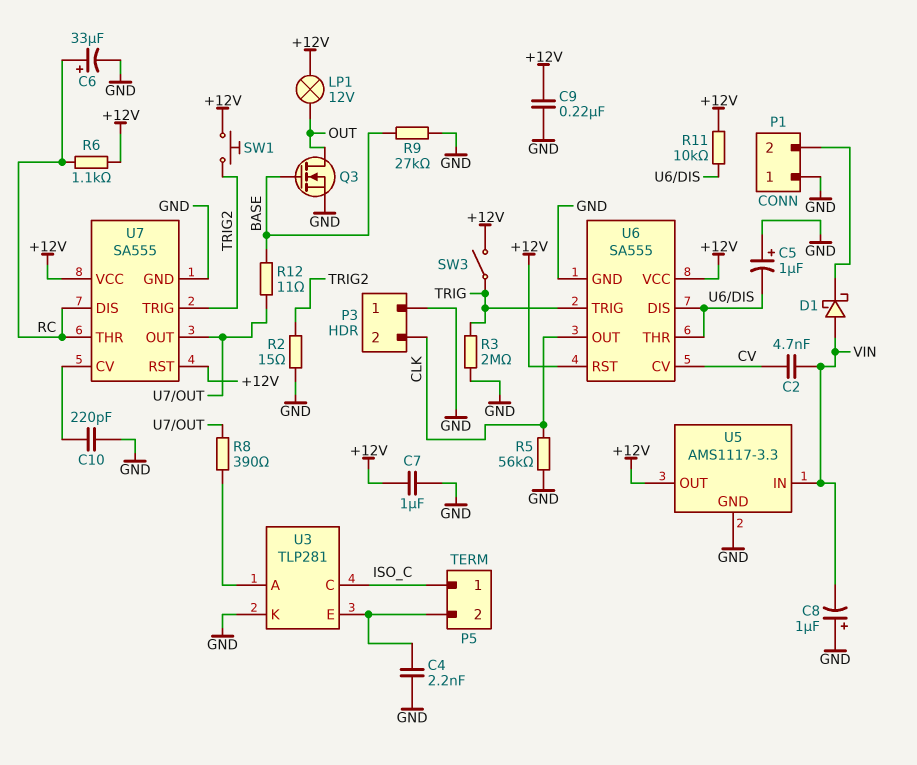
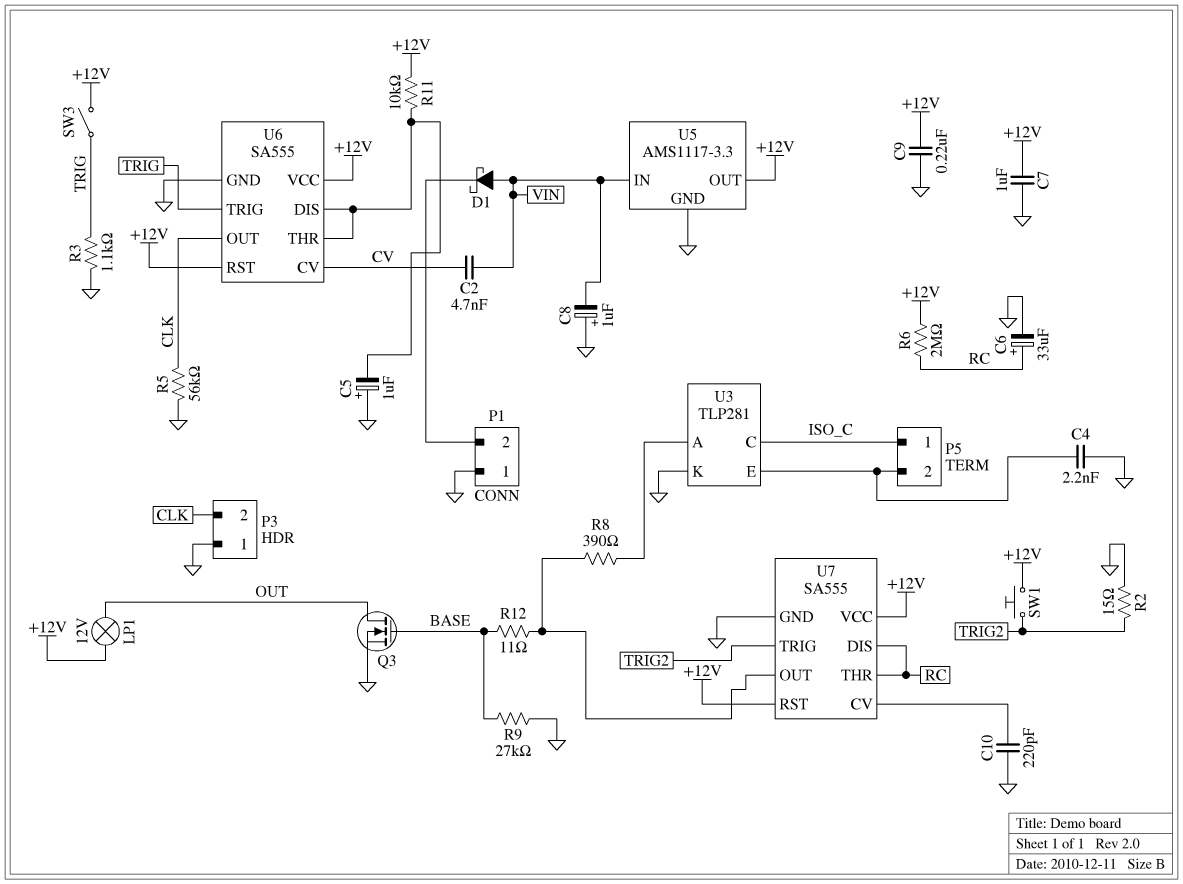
R3: 2M (GND, TRIG) -> 1.1k (GND, TRIG)
R6: 1.1k (+12V, RC) -> 2M (+12V, RC)

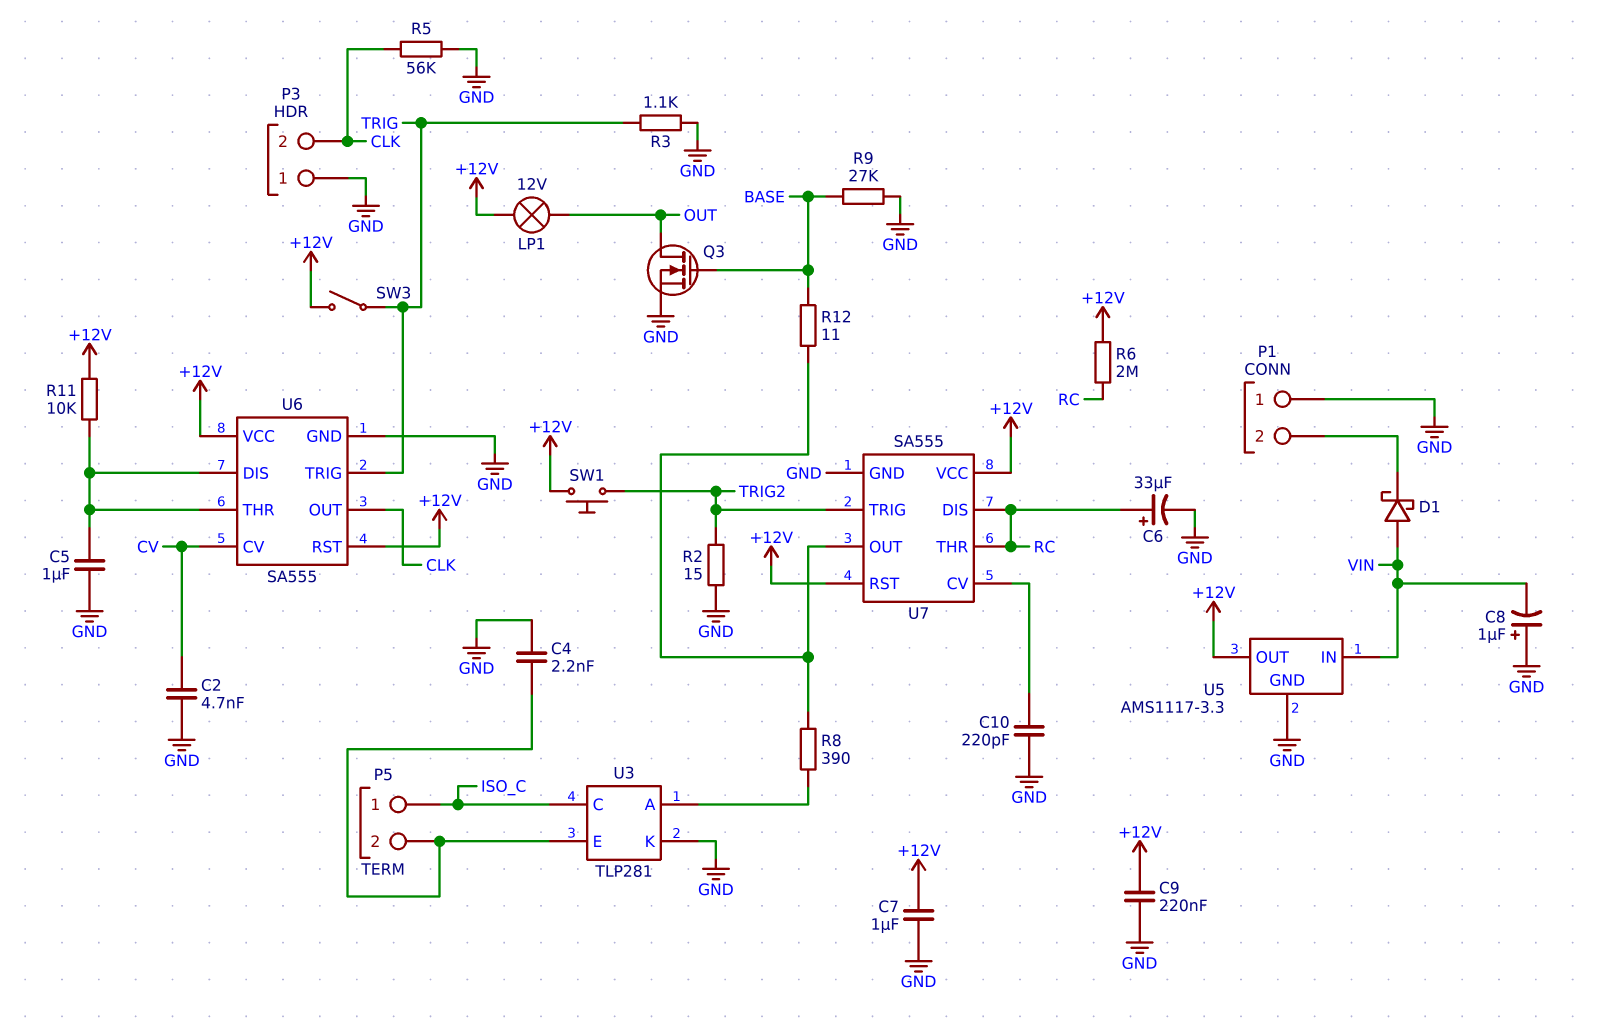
C2: 4.7nF (CV, VIN) -> 4.7nF (CV, GND)
C5: 1uF (plus GND, minus U6/DIS) -> 1uF (GND, U6/DIS)

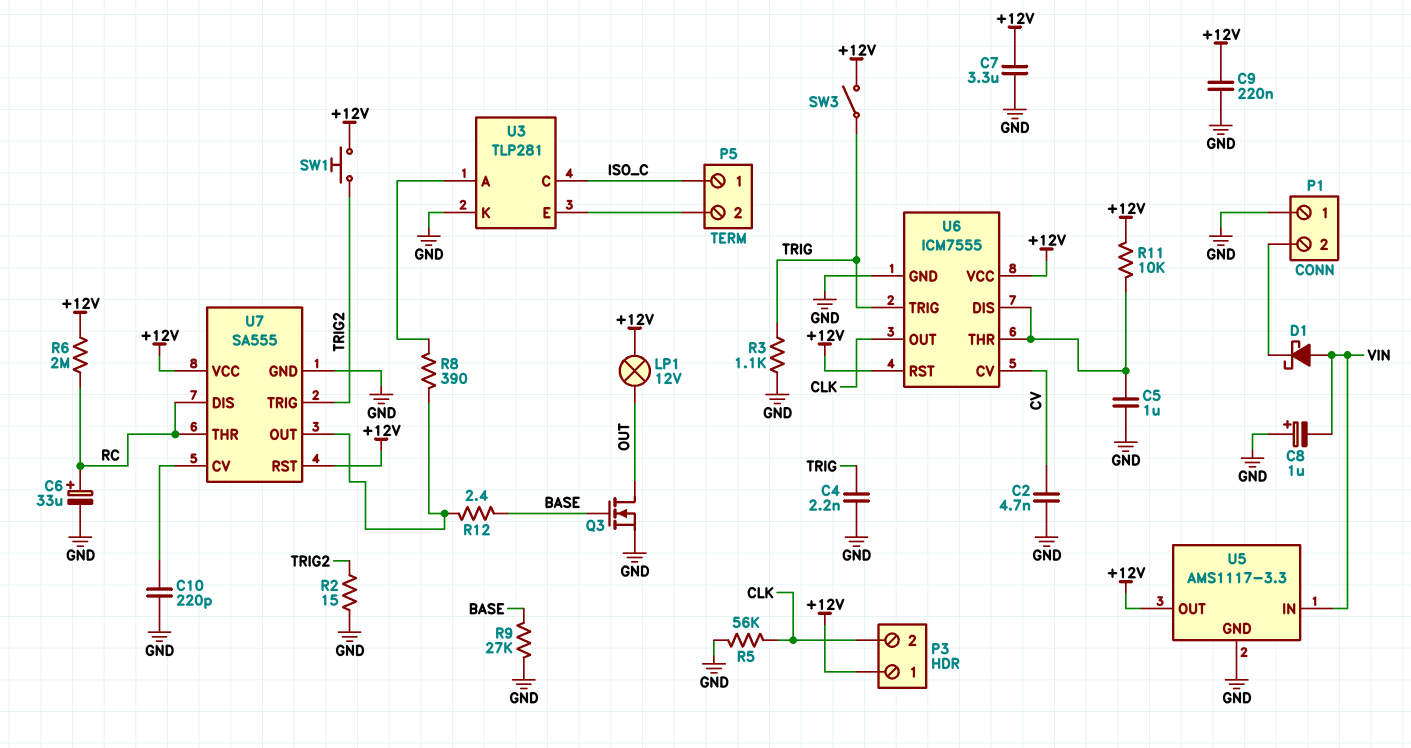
C4: 2.2nF (GND, P5/2) -> 2.2nF (GND, TRIG)
C7: 1uF (+12V, GND) -> 3.3uF (+12V, GND)
P3 pin 1: GND -> +12V
R12: 11 (BASE, U7/OUT) -> 2.4 (BASE, U7/OUT)
U6: SA555 -> ICM7555

